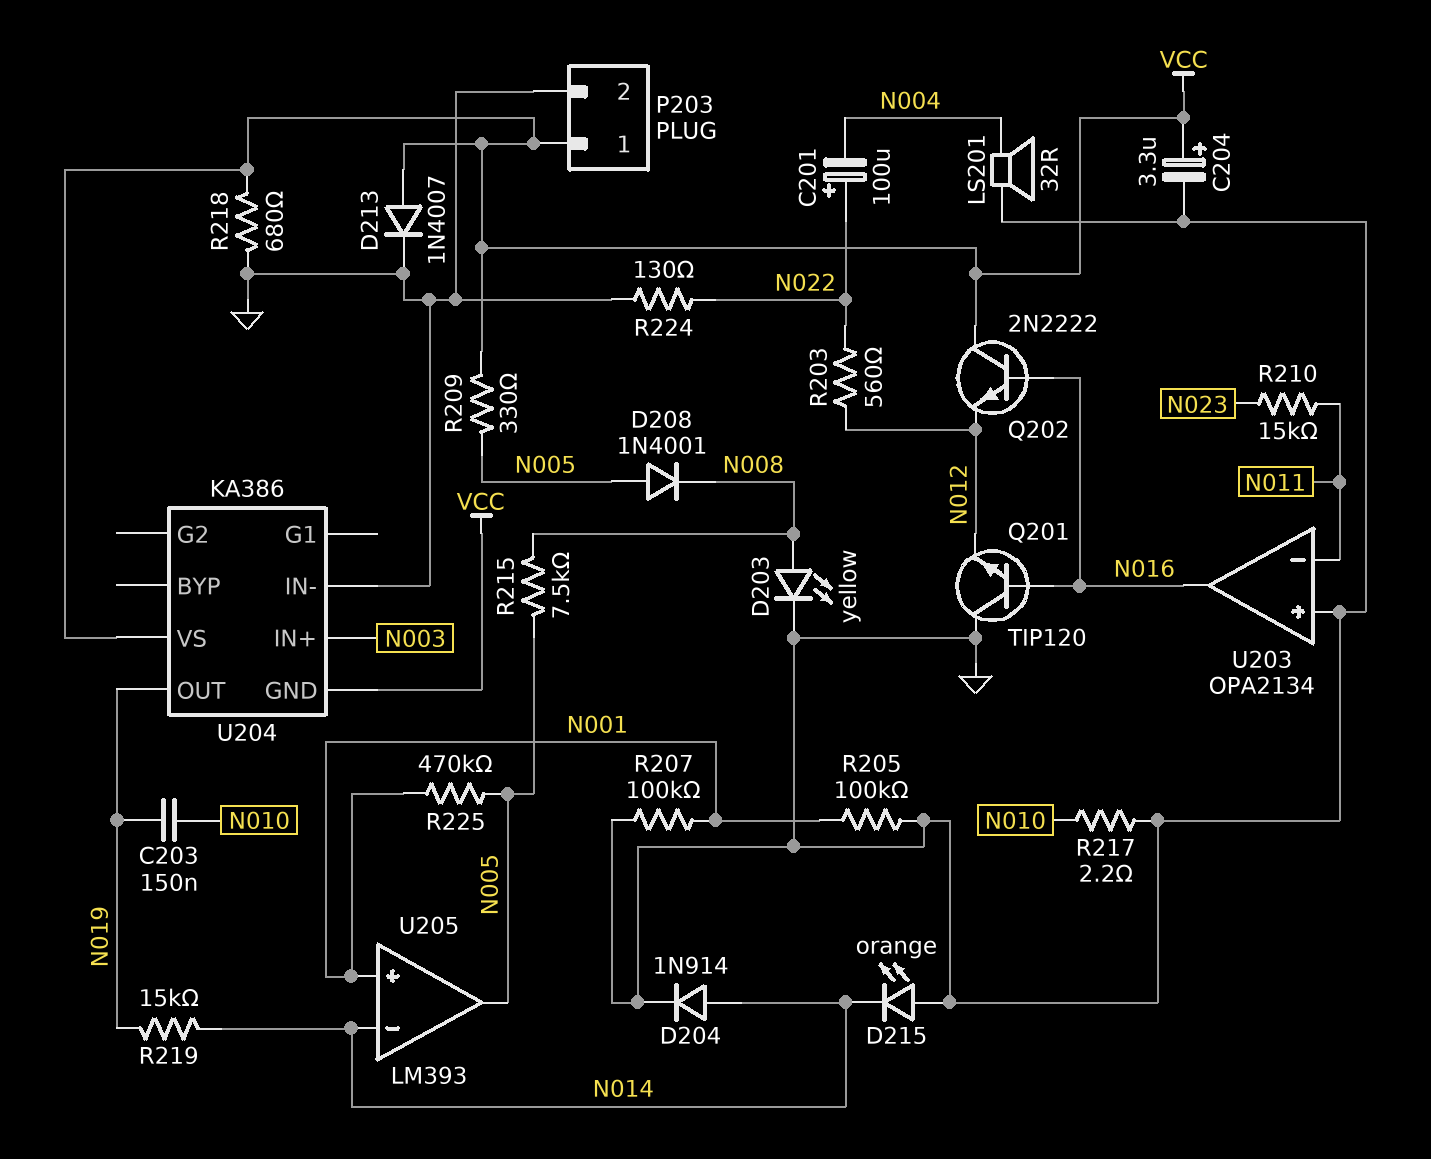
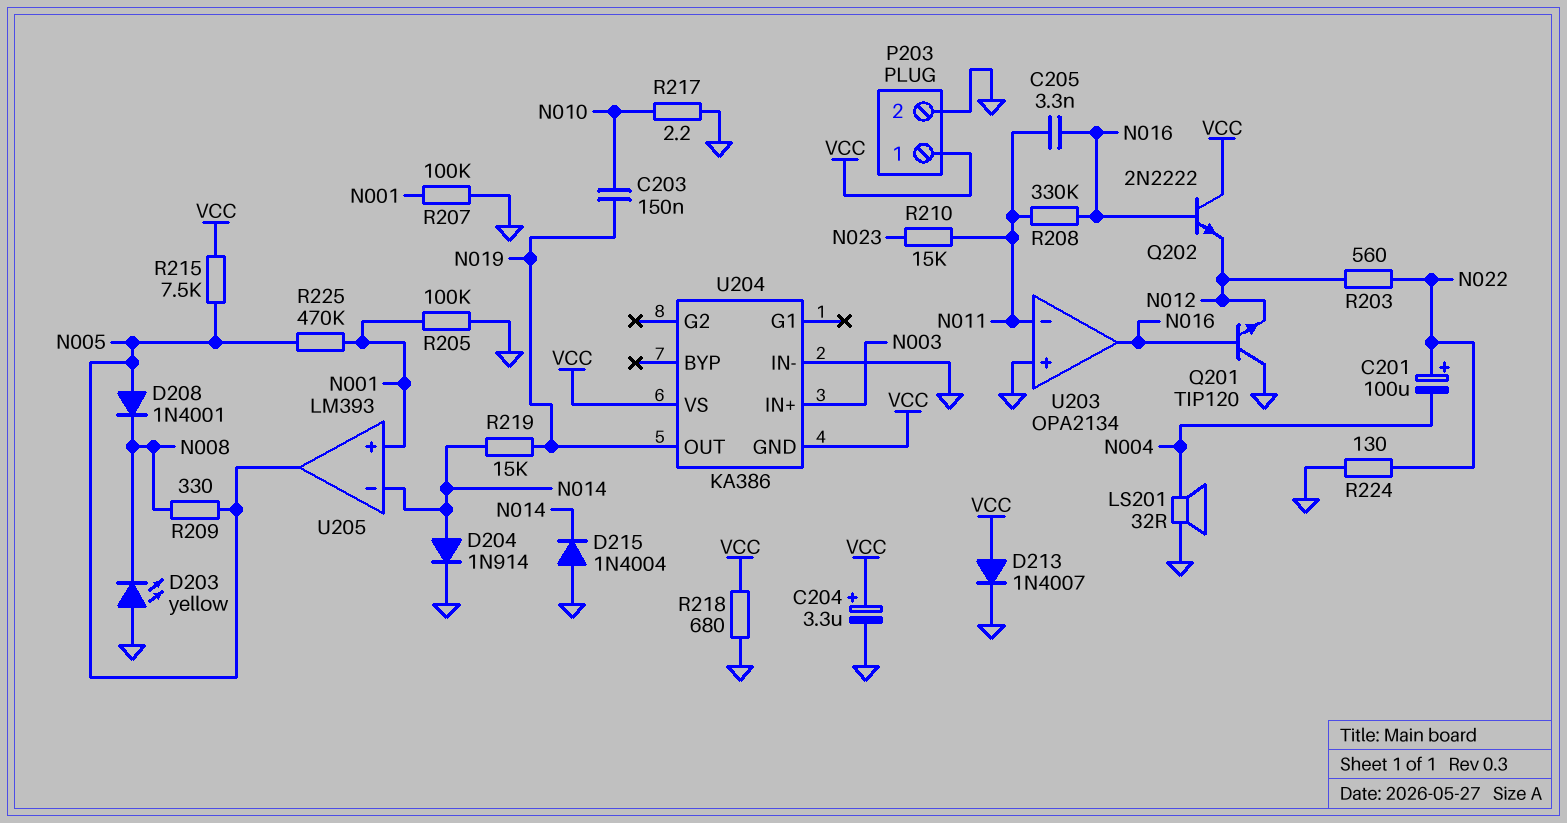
C205: none -> 3.3nF (N011, N016)
D203: LED yellow (A N008, K GND) -> LED yellow (A GND, K N008)
D215: LED orange (A GND, K N014) -> diode 1N4004 (A GND, K N014)
R208: none -> 330k (N011, N016)
R209: 330 (N005, VCC) -> 330 (N005, N008)
R215: 7.5k (N005, N008) -> 7.5k (N005, VCC)

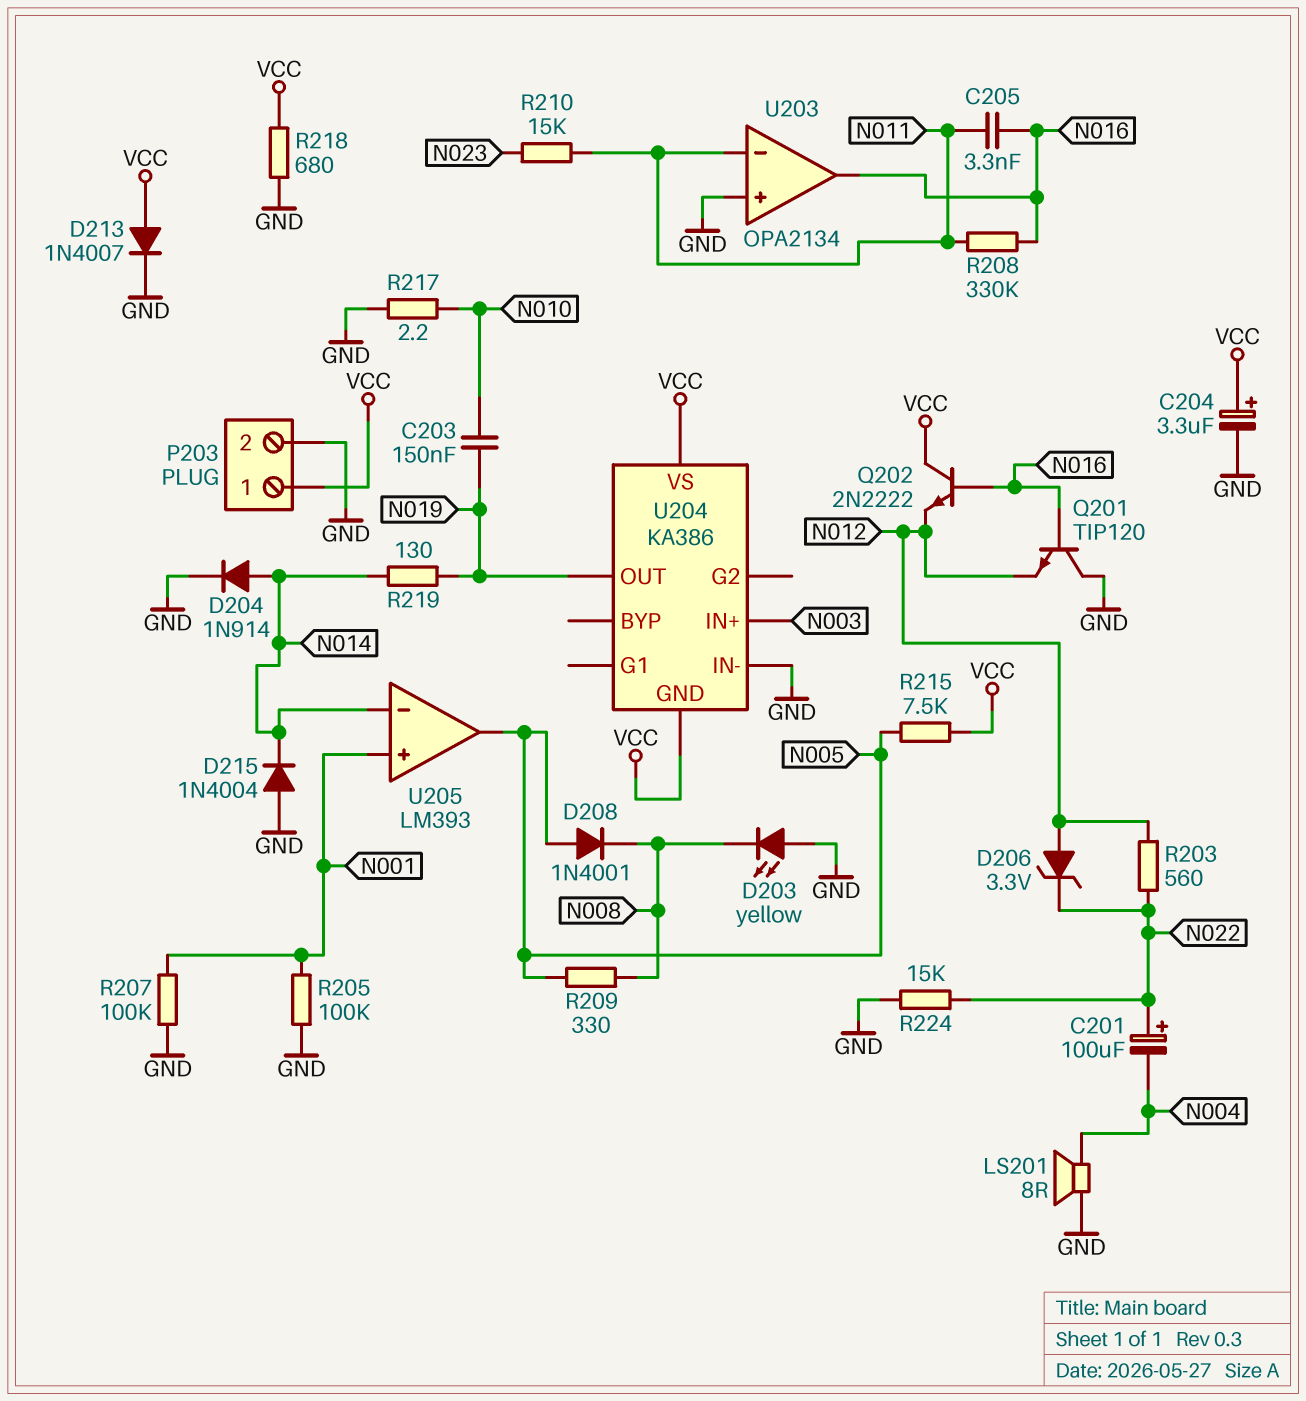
D206: none -> zener 3.3V (A N012, K N022)
LS201: speaker 32R (GND, N004) -> speaker 8R (GND, N004)
R219: 15k (N014, N019) -> 130 (N014, N019)
R224: 130 (GND, N022) -> 15k (GND, N022)
R225: 470k (N001, N005) -> none

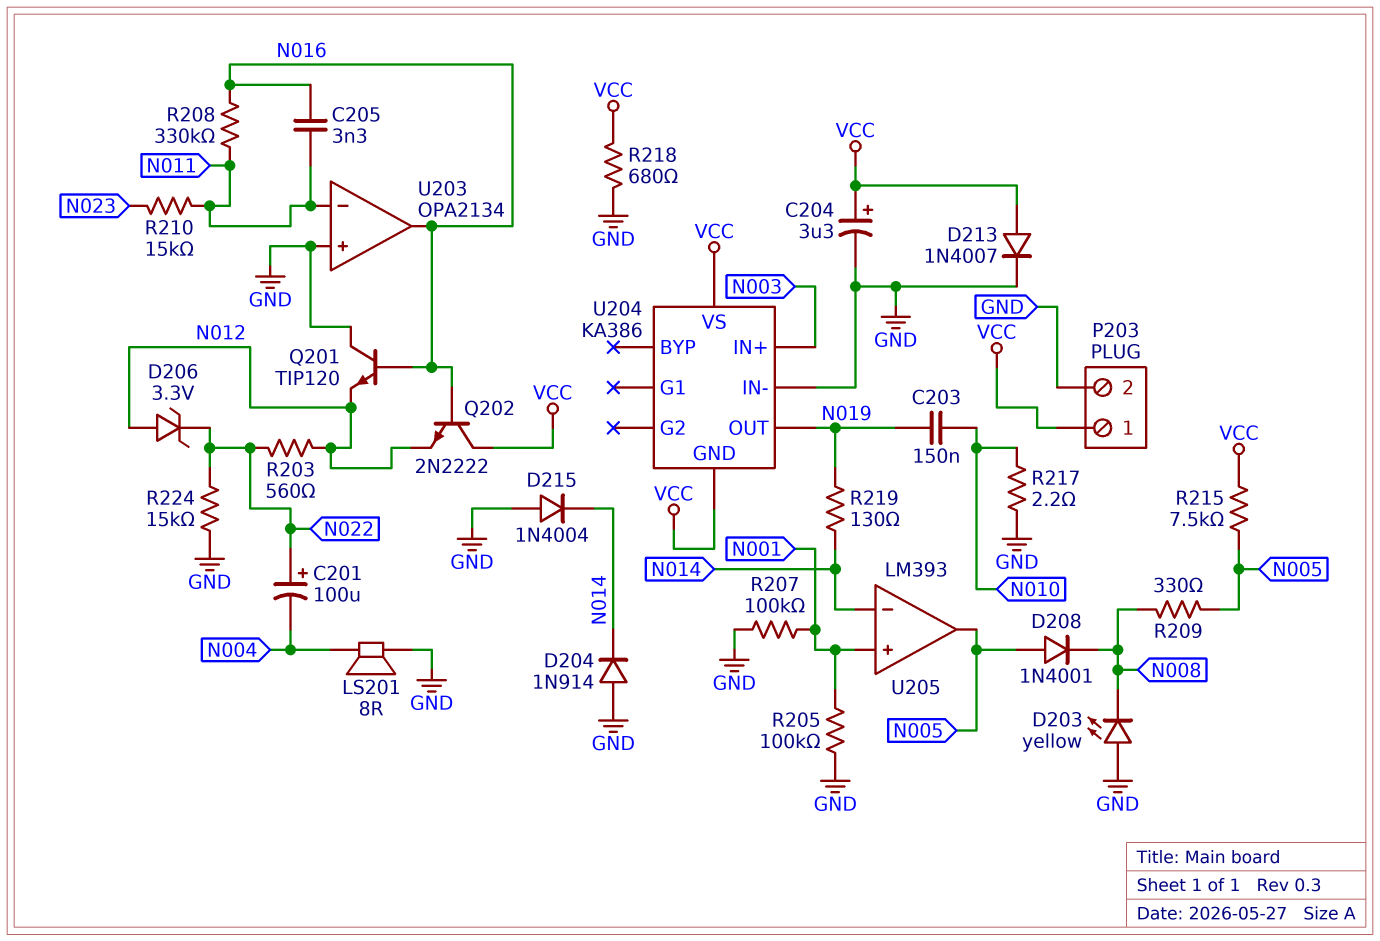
D204: diode 1N914 (A N014, K GND) -> diode 1N914 (A GND, K N014)

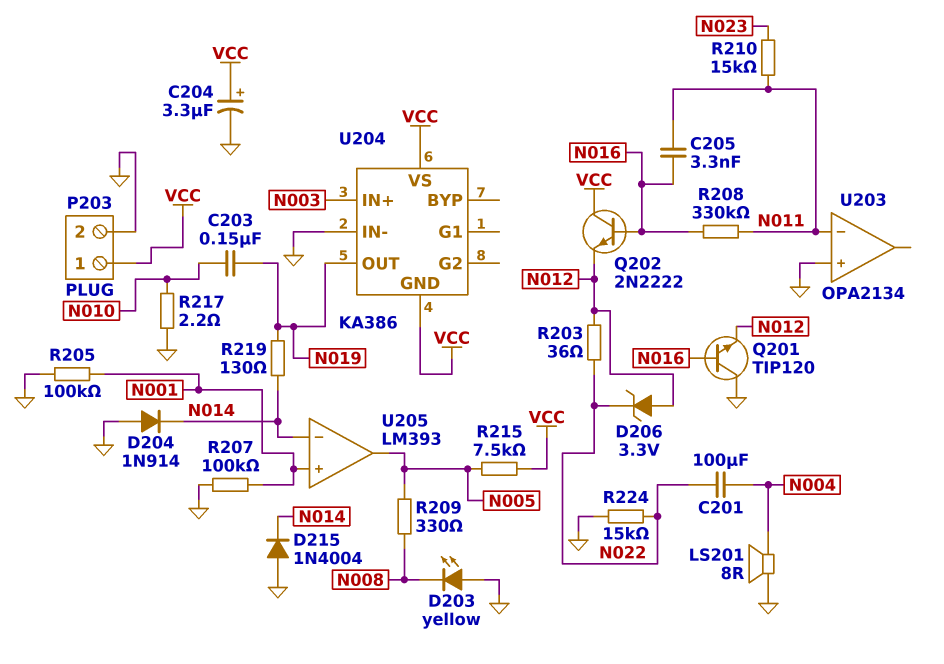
C201: 100uF (plus N022, minus N004) -> 100uF (N004, N022)
D208: diode 1N4001 (A N005, K N008) -> none
D213: diode 1N4007 (A VCC, K GND) -> none
R203: 560 (N012, N022) -> 36 (N012, N022)
R218: 680 (GND, VCC) -> none
U203 pin out: N016 -> none

